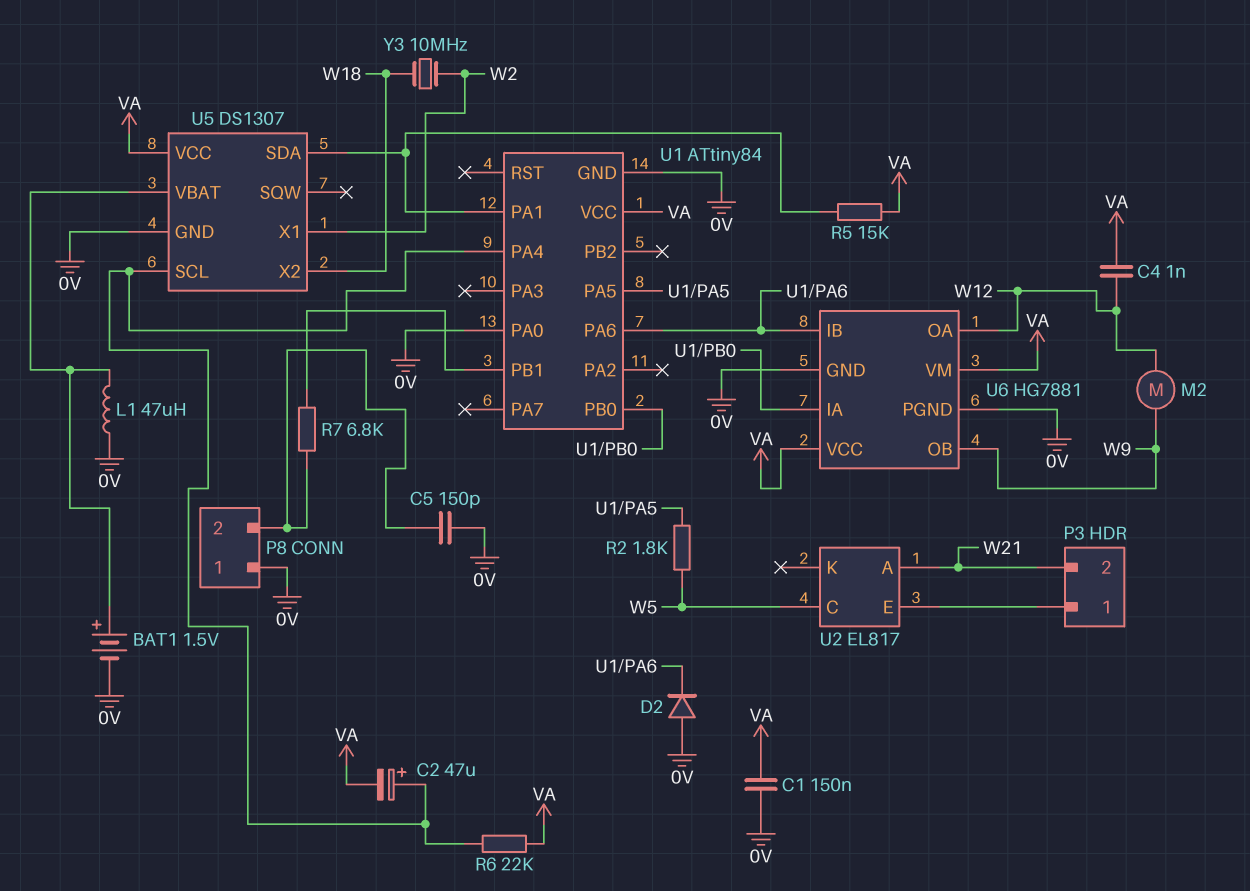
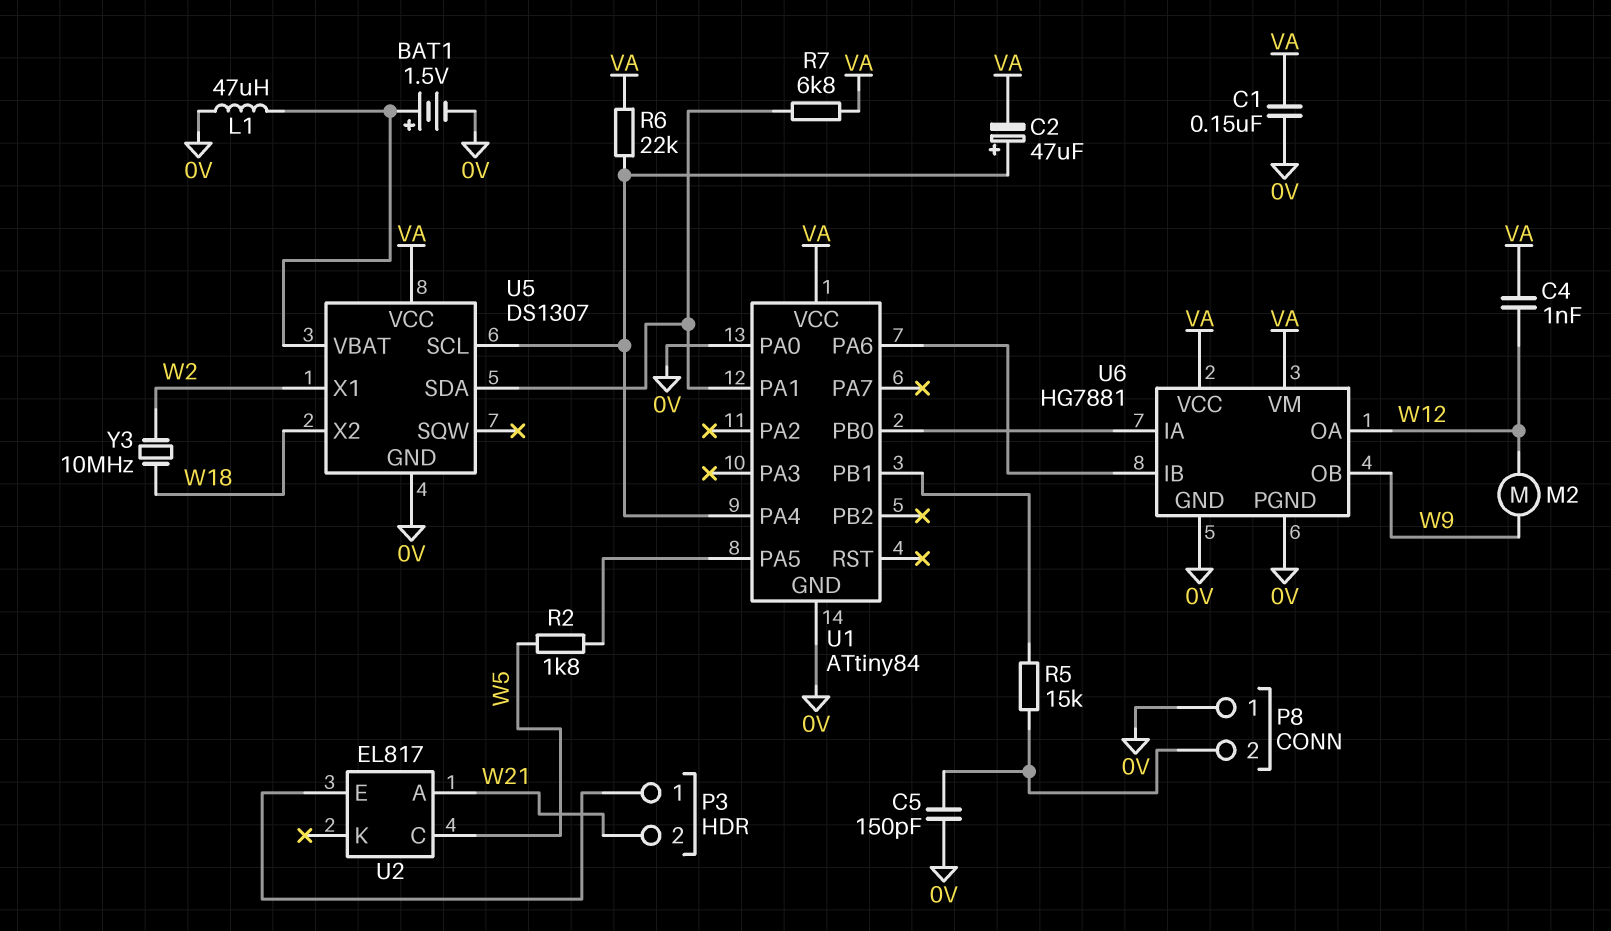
D2: diode (A 0V, K U1/PA6) -> none
R5: 15k (U1/PA1, VA) -> 15k (P8/2, U1/PB1)
R7: 6.8k (P8/2, U1/PB1) -> 6.8k (U1/PA1, VA)

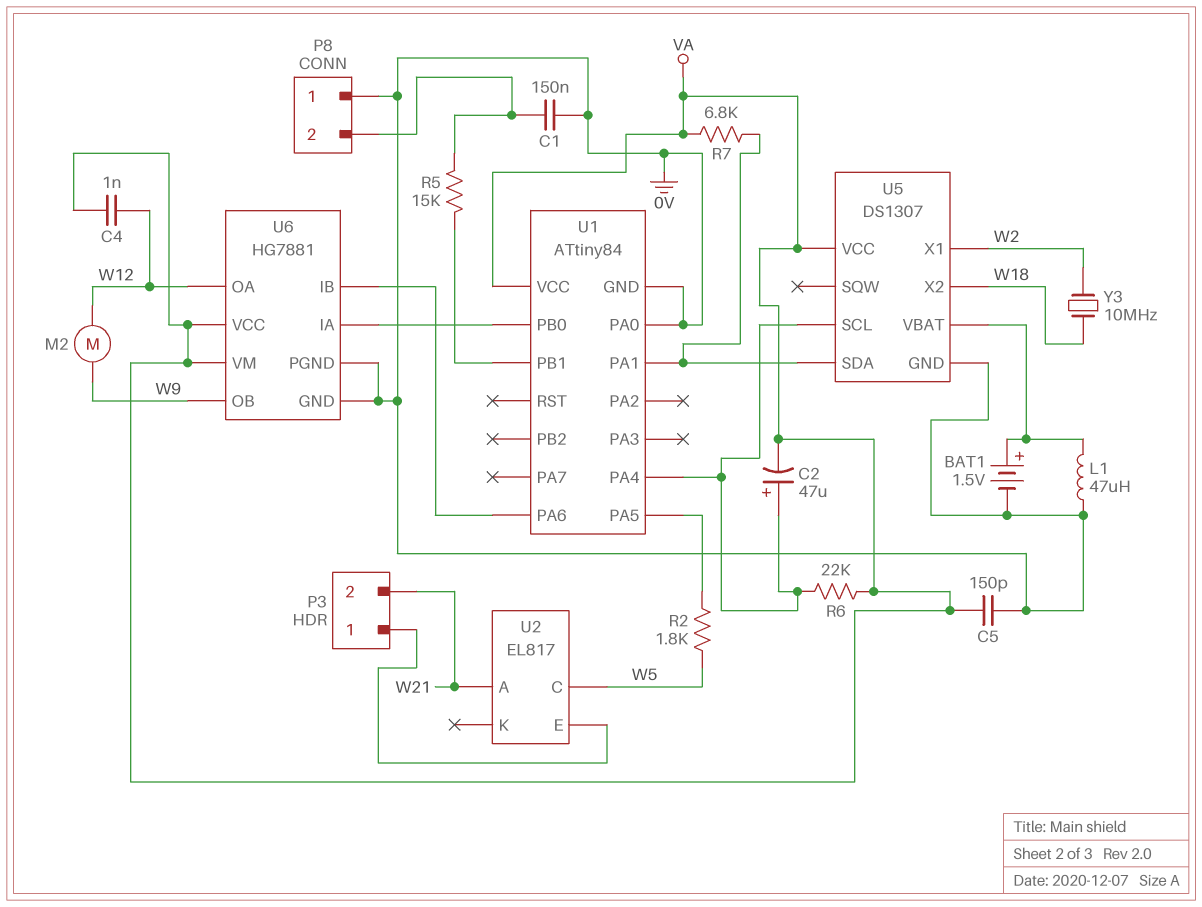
C1: 150nF (0V, VA) -> 150nF (0V, P8/2)
C5: 150pF (0V, P8/2) -> 150pF (0V, VA)

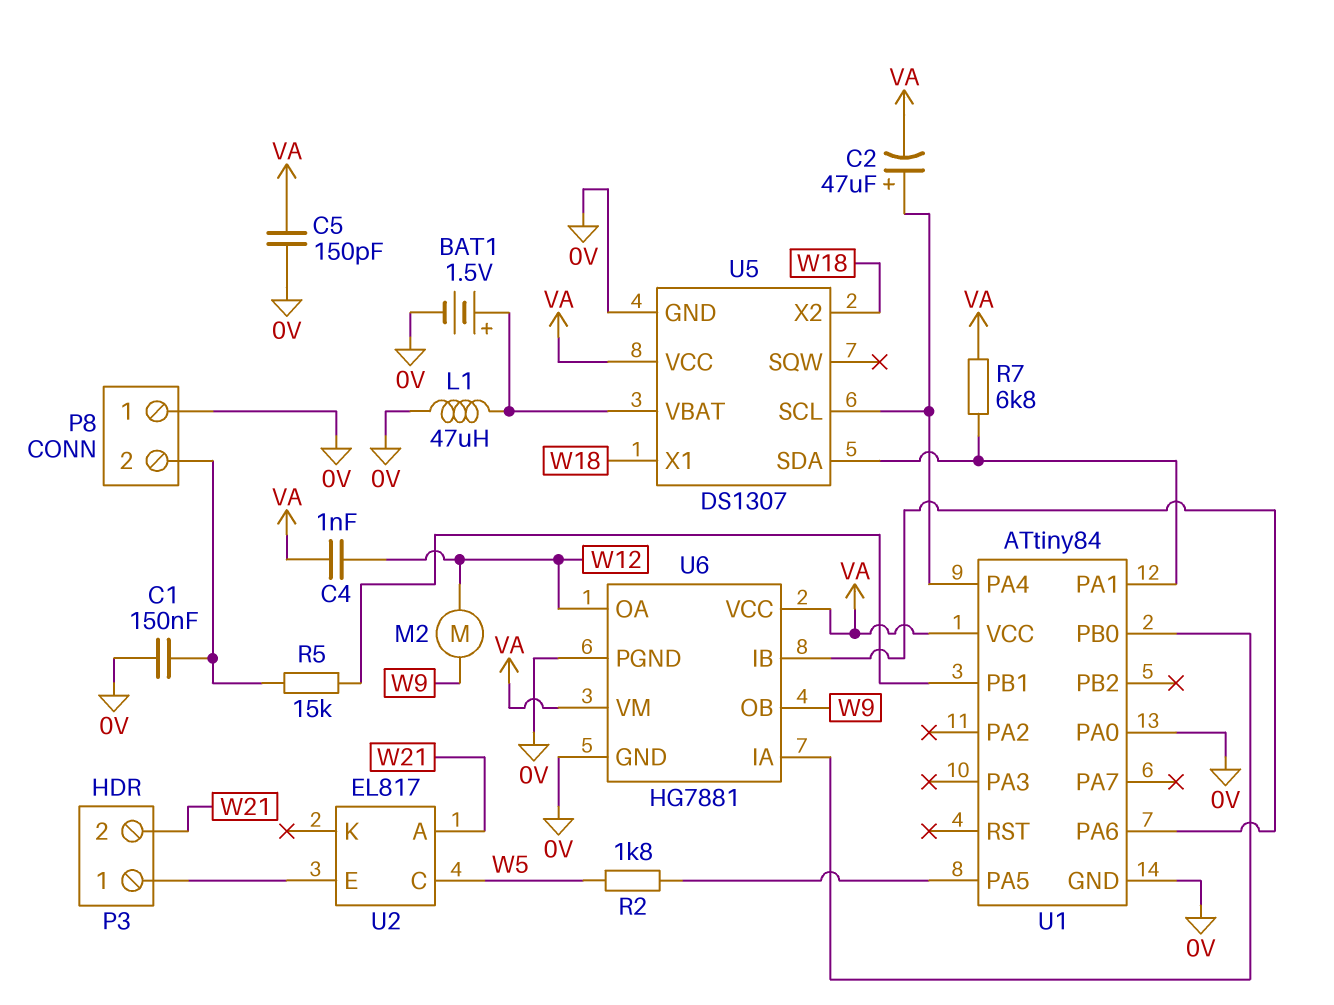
R6: 22k (U1/PA4, VA) -> none
U5 pin X1: W2 -> W18
Y3: 10MHz (W2, W18) -> none

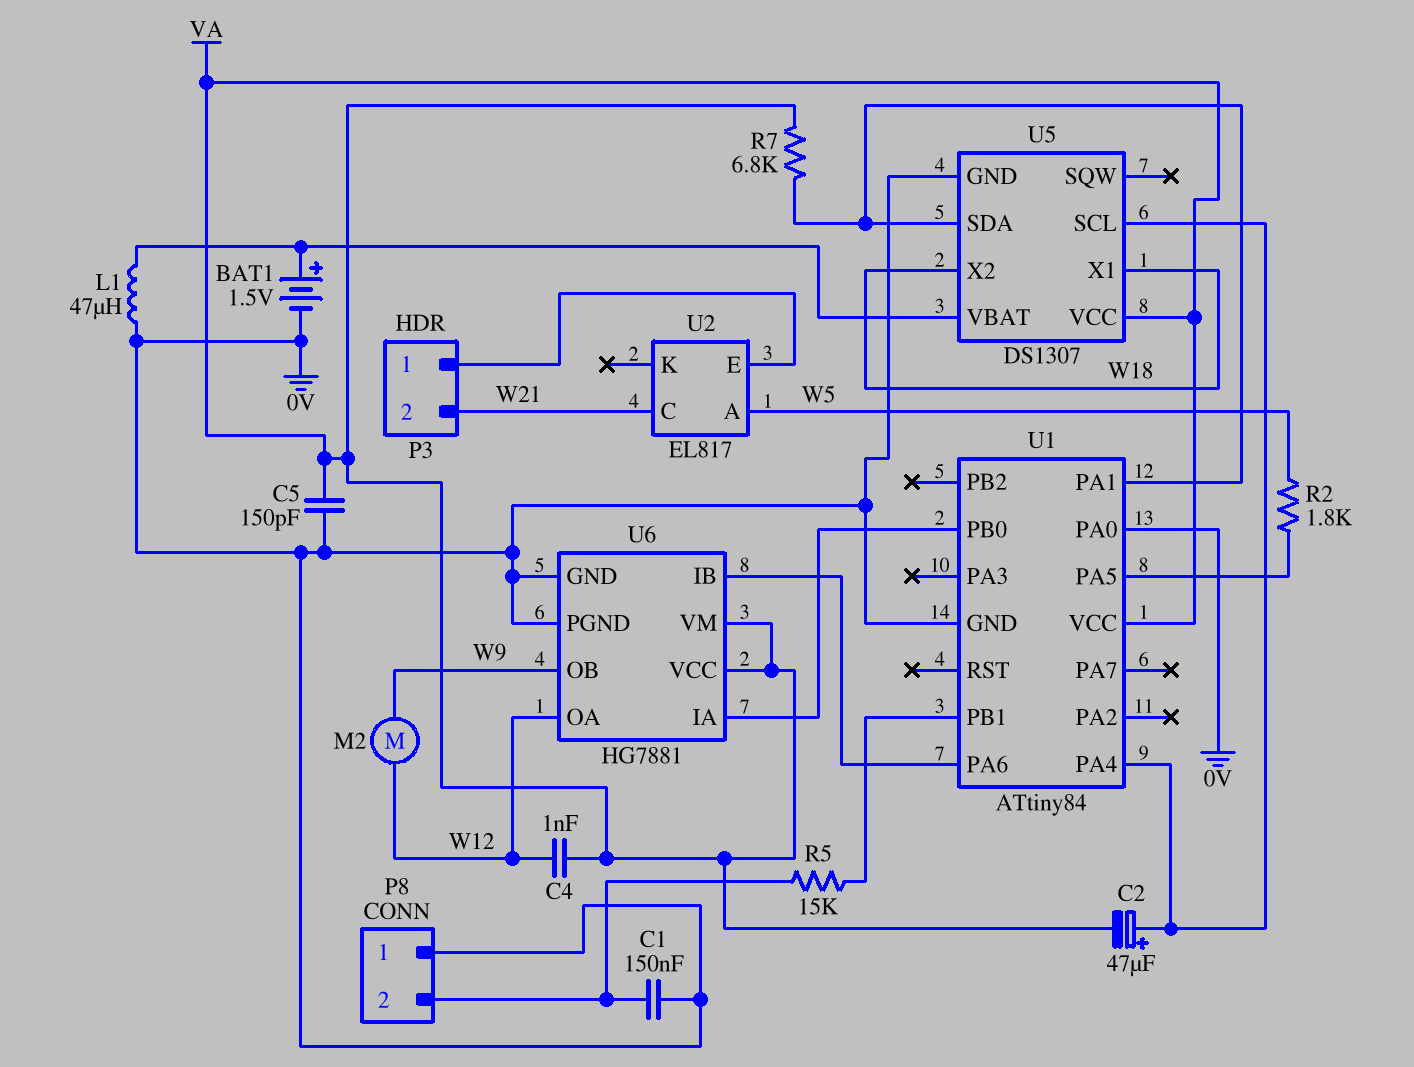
U2 pin A: W21 -> W5
U2 pin C: W5 -> W21

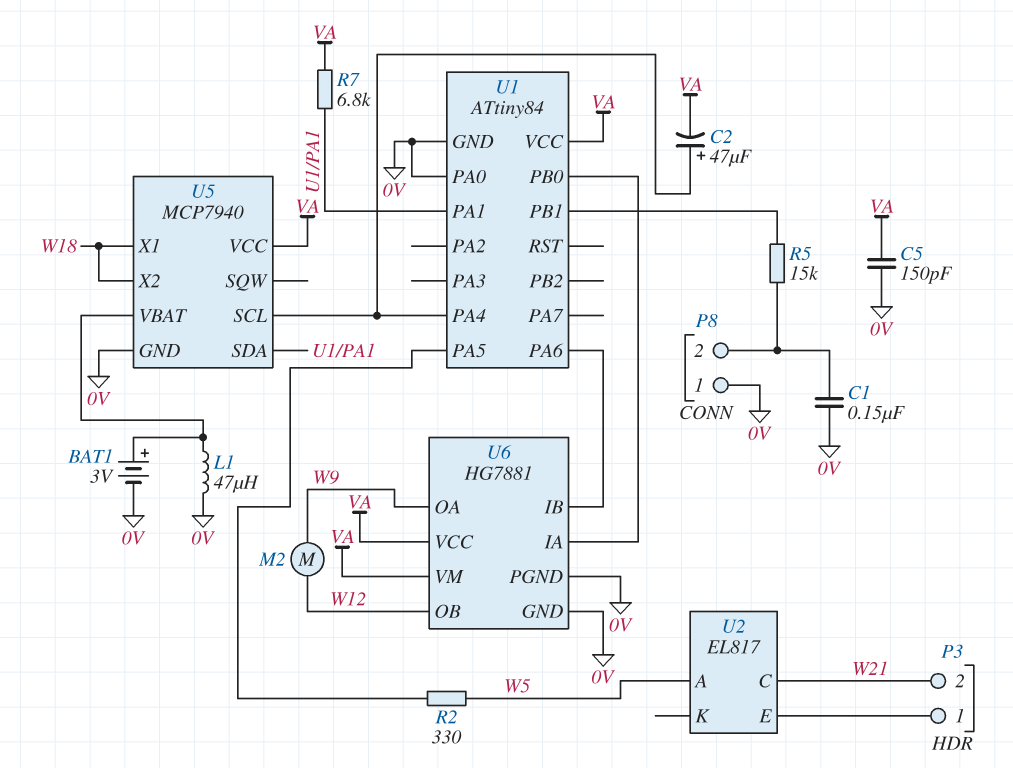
BAT1: 1.5V (plus U5/VBAT, minus 0V) -> 3V (plus U5/VBAT, minus 0V)
C4: 1nF (VA, W12) -> none
R2: 1.8k (U1/PA5, W5) -> 330 (U1/PA5, W5)
U5: DS1307 -> MCP7940
U6 pin OA: W12 -> W9
U6 pin OB: W9 -> W12

